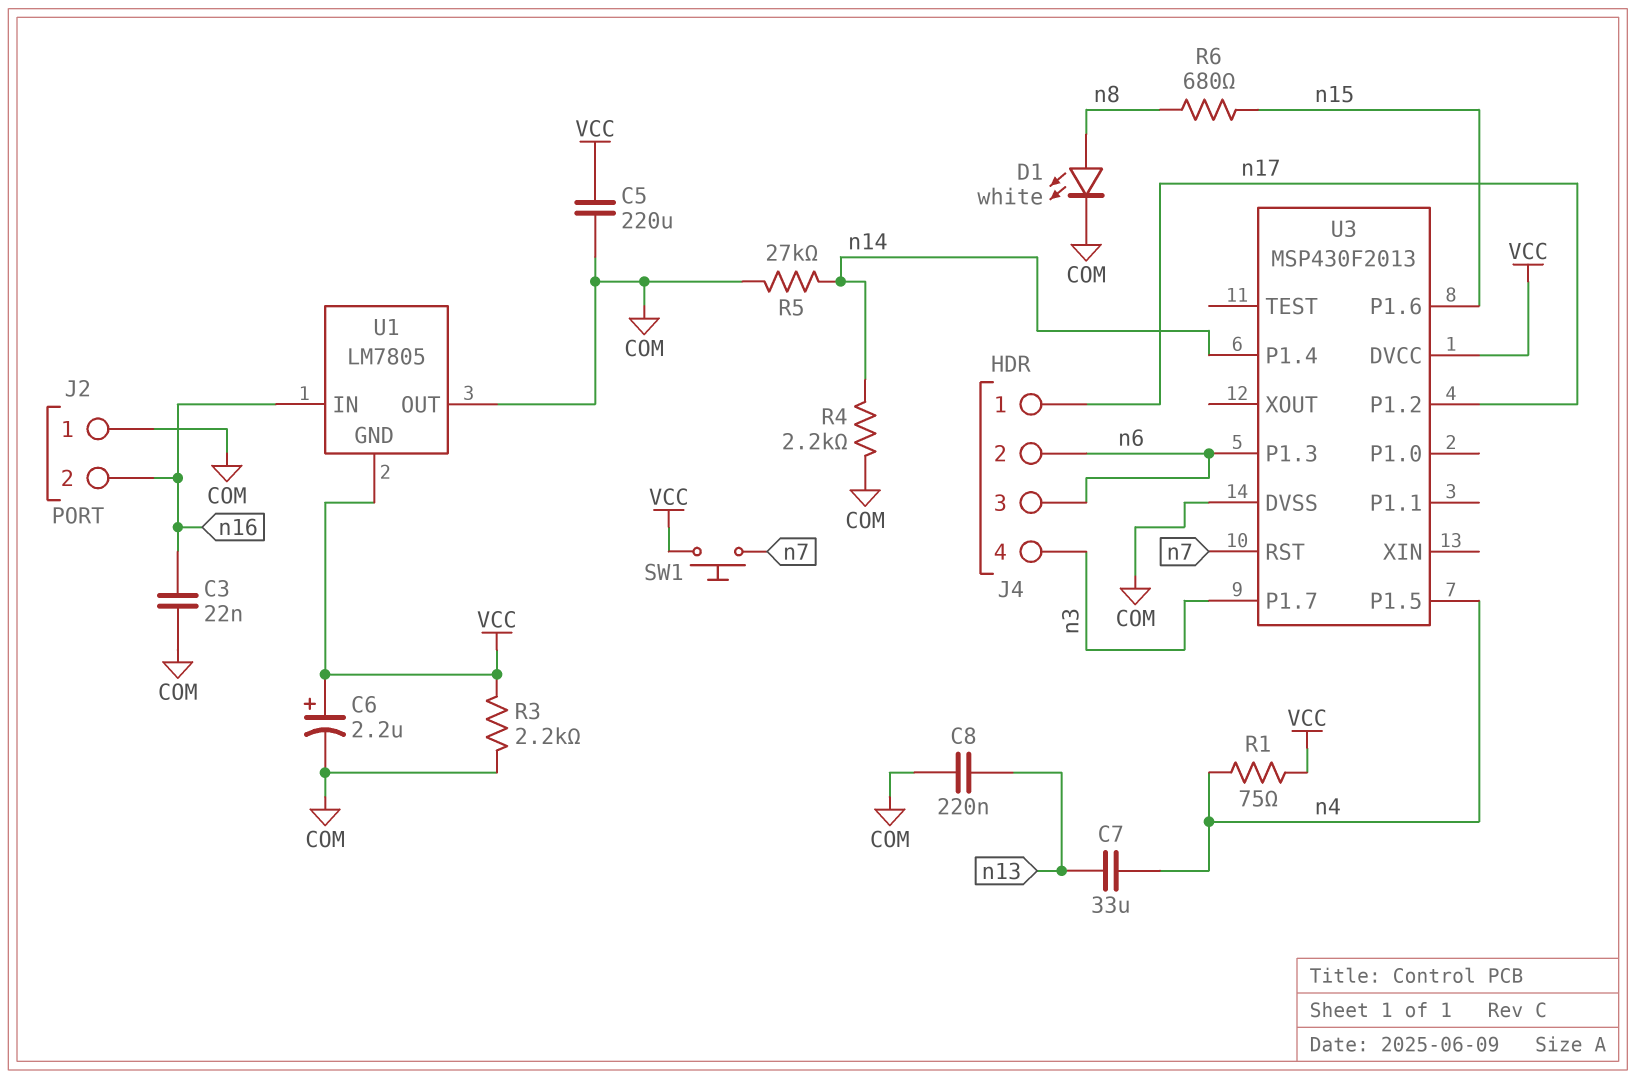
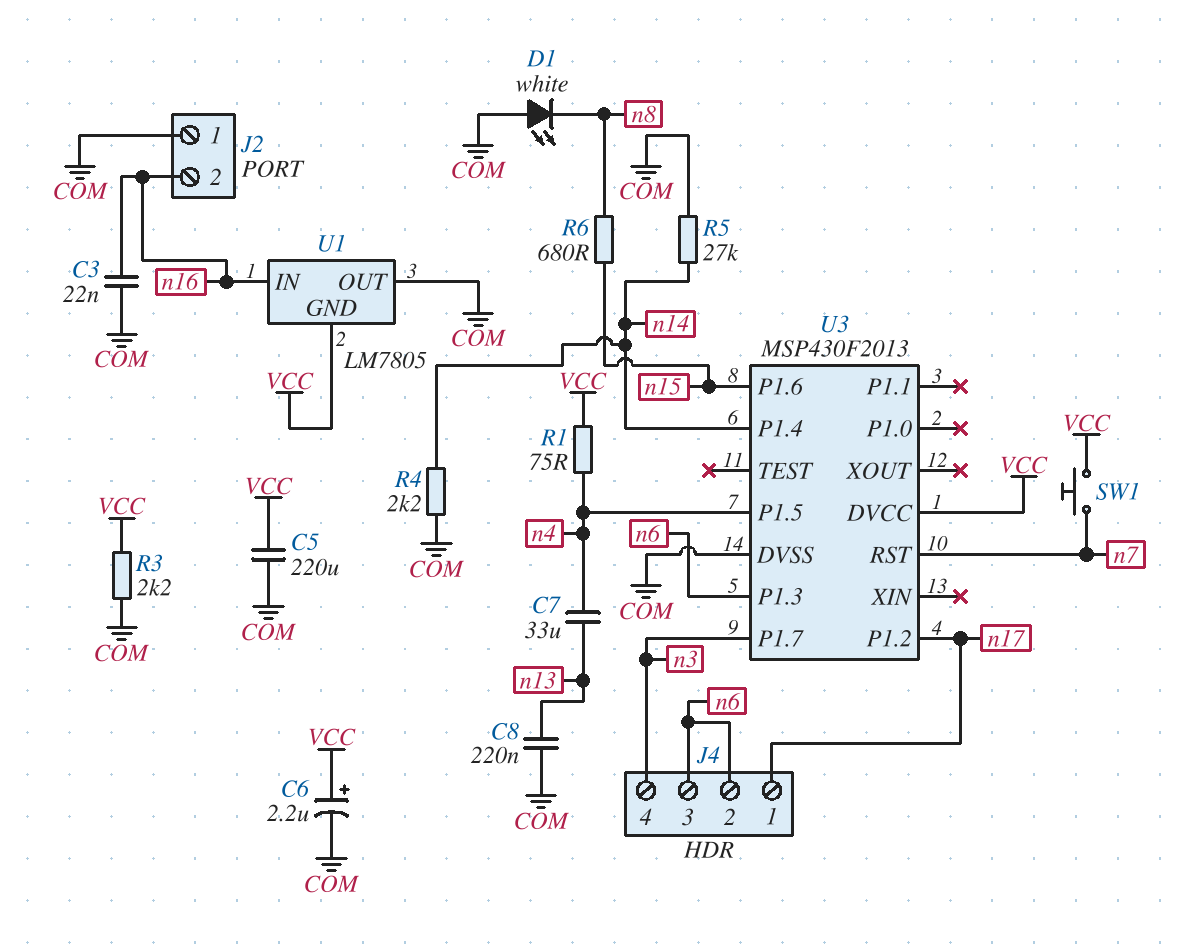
D1: LED white (A n8, K COM) -> LED white (A COM, K n8)

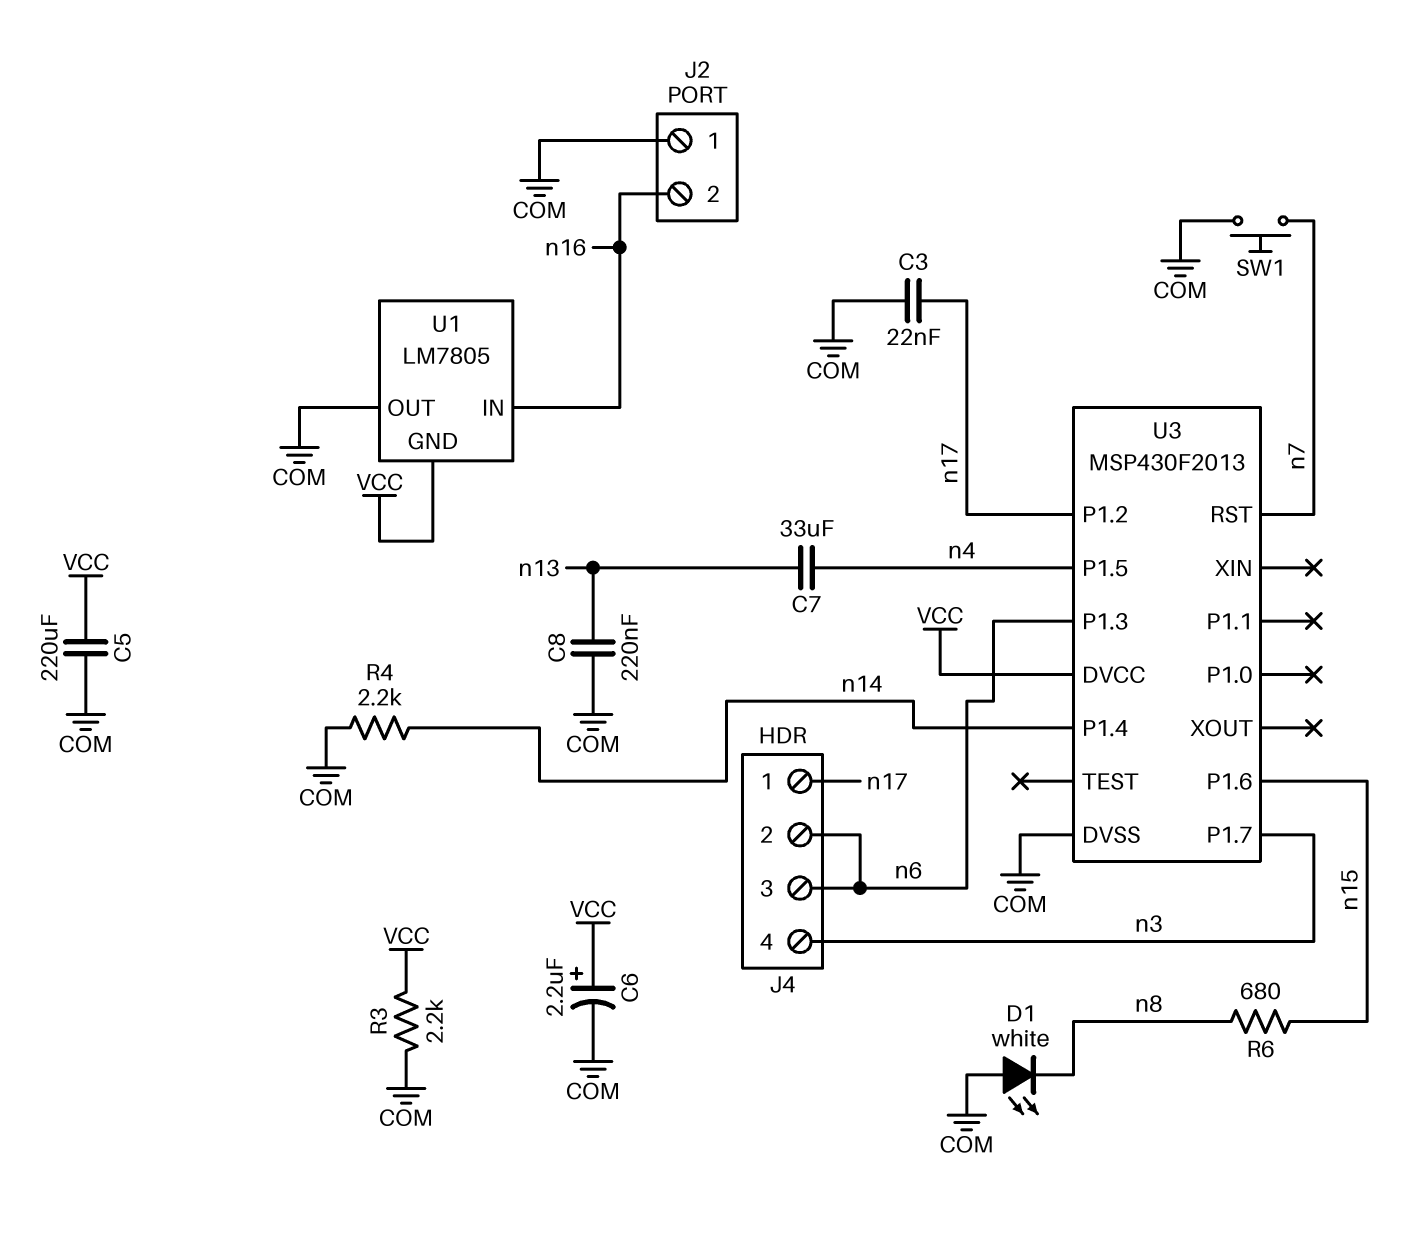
C3: 22nF (COM, n16) -> 22nF (COM, n17)
R1: 75 (VCC, n4) -> none
R5: 27k (COM, n14) -> none
SW1: button (VCC, n7) -> button (COM, n7)

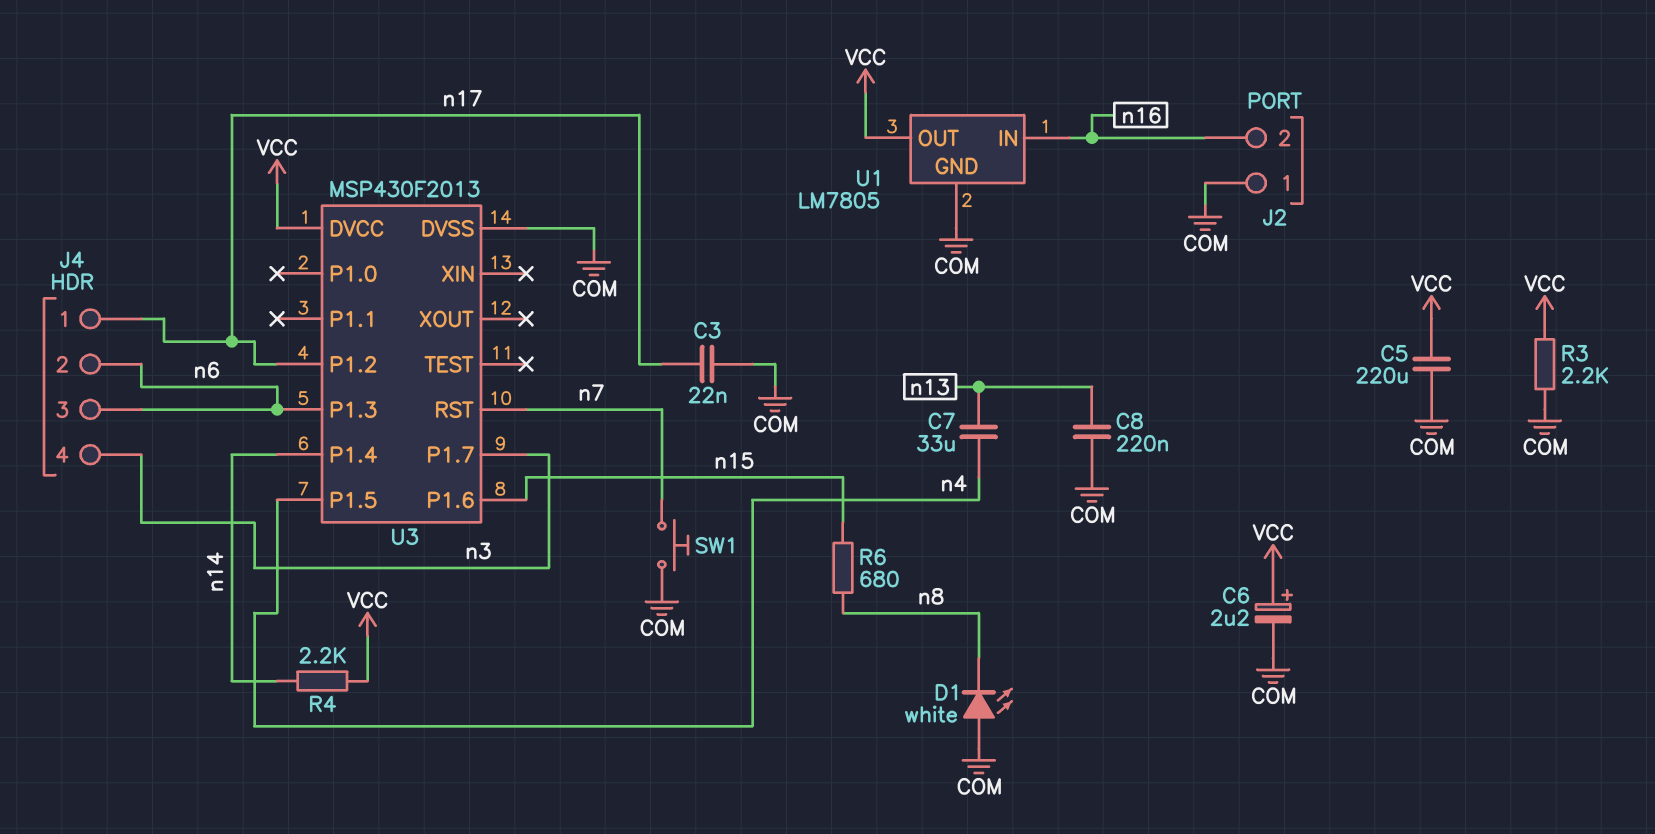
R4: 2.2k (COM, n14) -> 2.2k (VCC, n14)
U1 pin GND: VCC -> COM
U1 pin OUT: COM -> VCC

